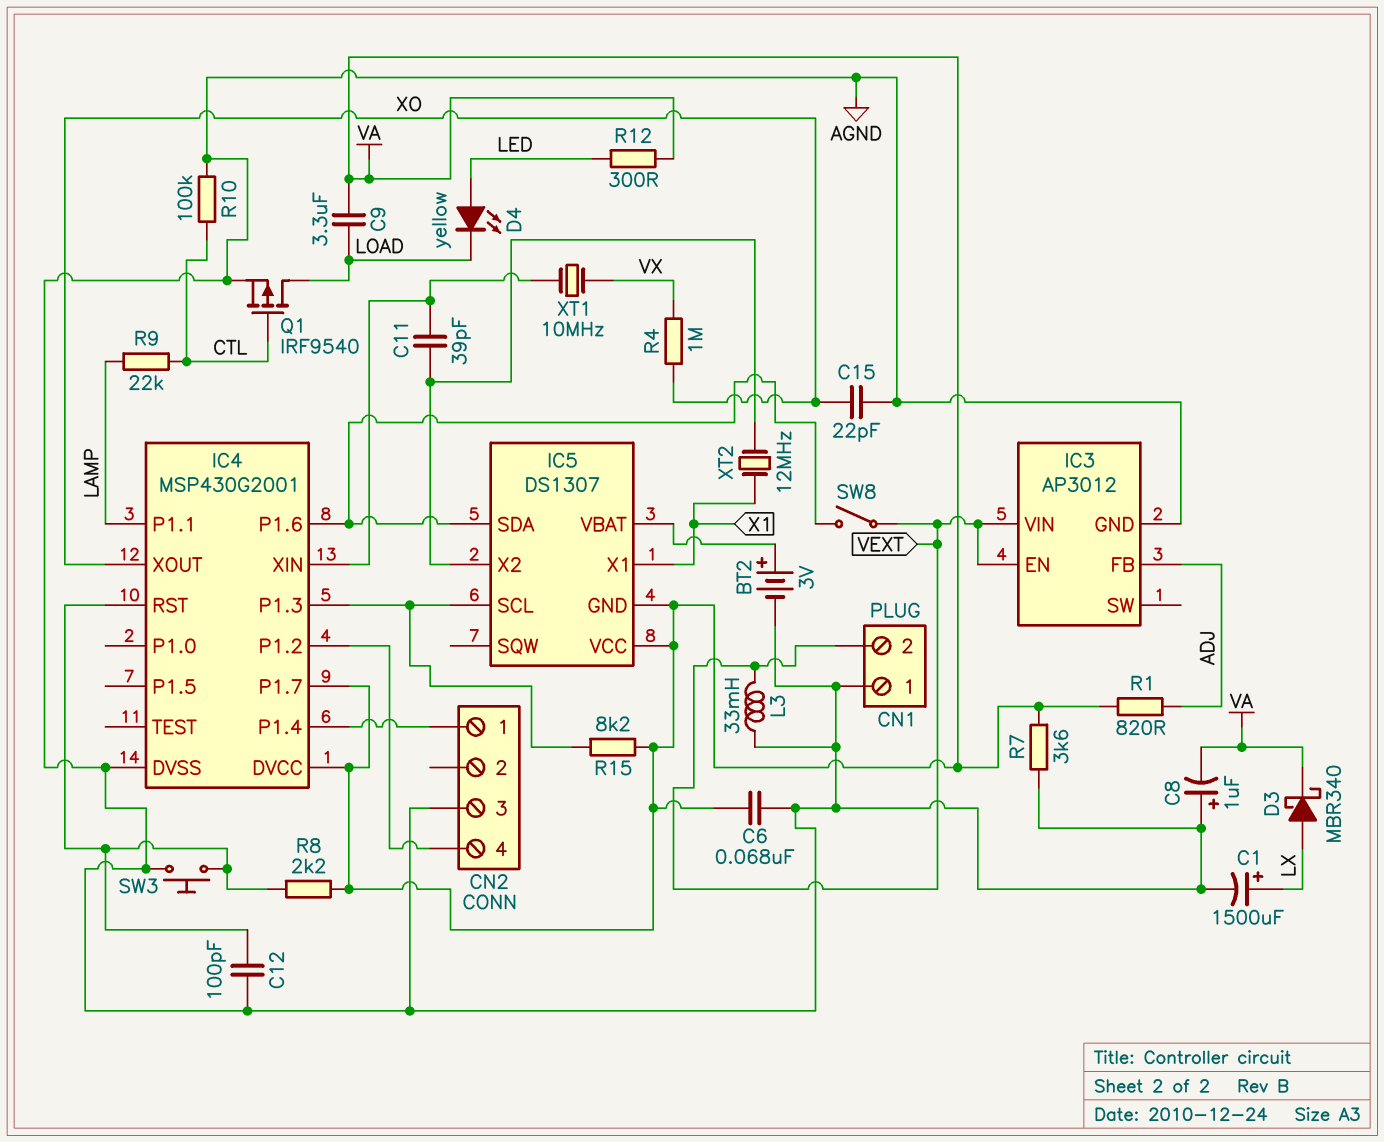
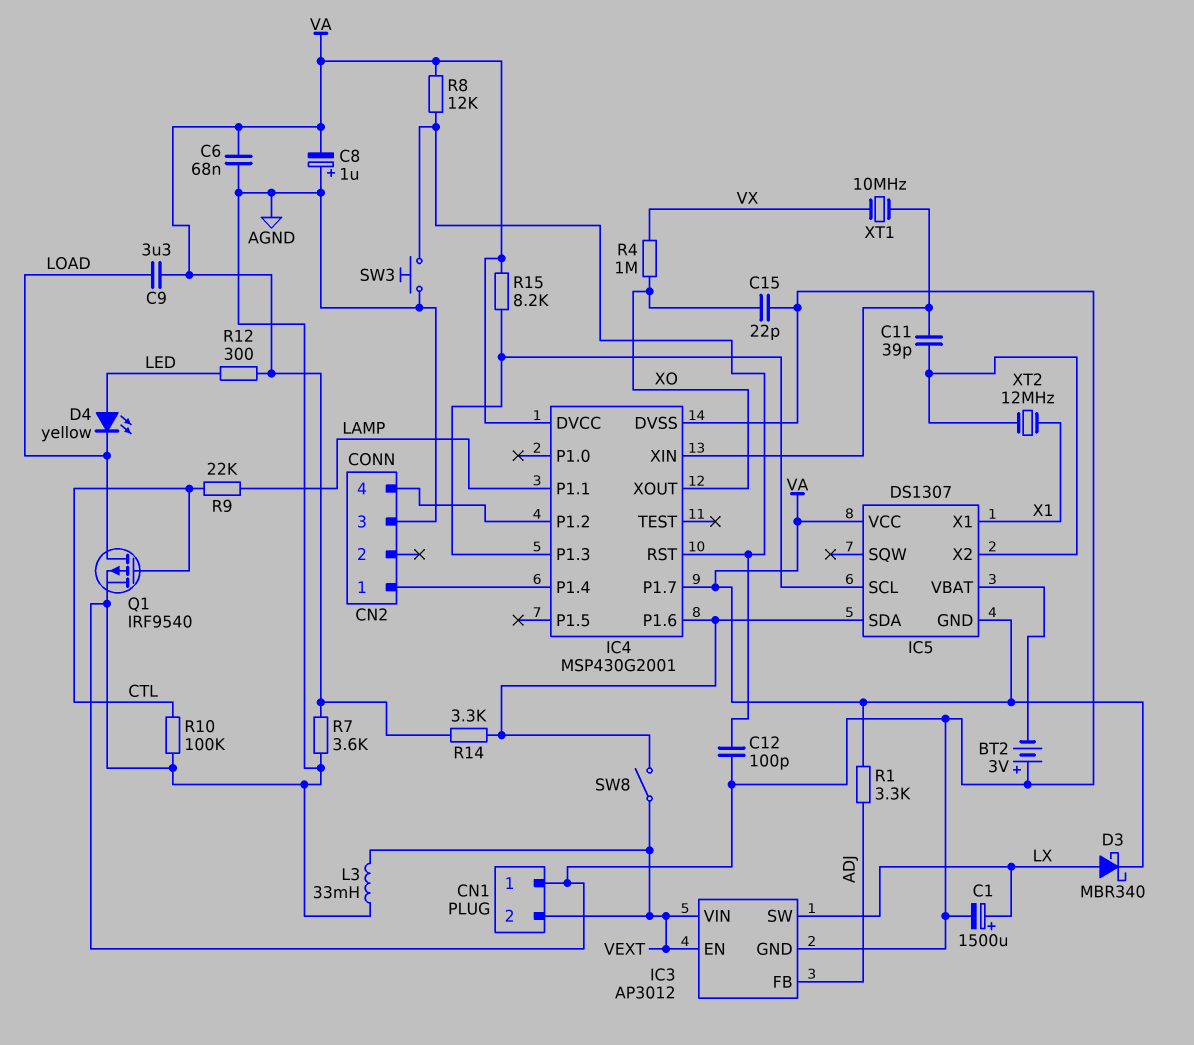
BT2: 3V (plus IC5/VBAT, minus AGND) -> 3V (plus AGND, minus IC5/VBAT)
IC3 pin SW: none -> LX
R1: 820 (ADJ, VA) -> 3.3k (ADJ, VA)
R8: 2.2k (IC4/RST, VA) -> 12k (IC4/RST, VA)
R14: none -> 3.3k (IC4/P1.6, VA)

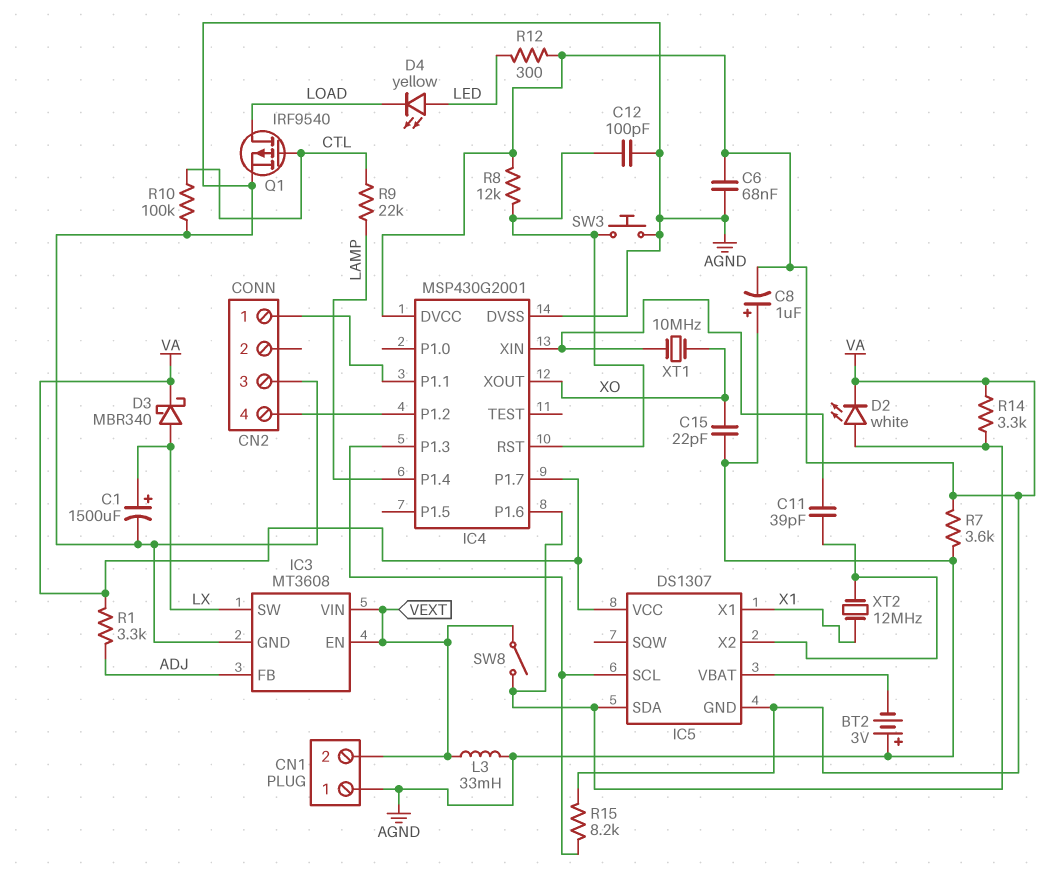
C9: 3.3uF (LOAD, VA) -> none
D2: none -> LED white (A IC4/P1.6, K VA)
IC3: AP3012 -> MT3608
IC4 pin P1.1: LAMP -> CN2/1
IC4 pin P1.4: CN2/1 -> LAMP
R4: 1M (VX, XO) -> none
XT1: 10MHz (IC4/XIN, VX) -> 10MHz (IC4/XIN, XO)

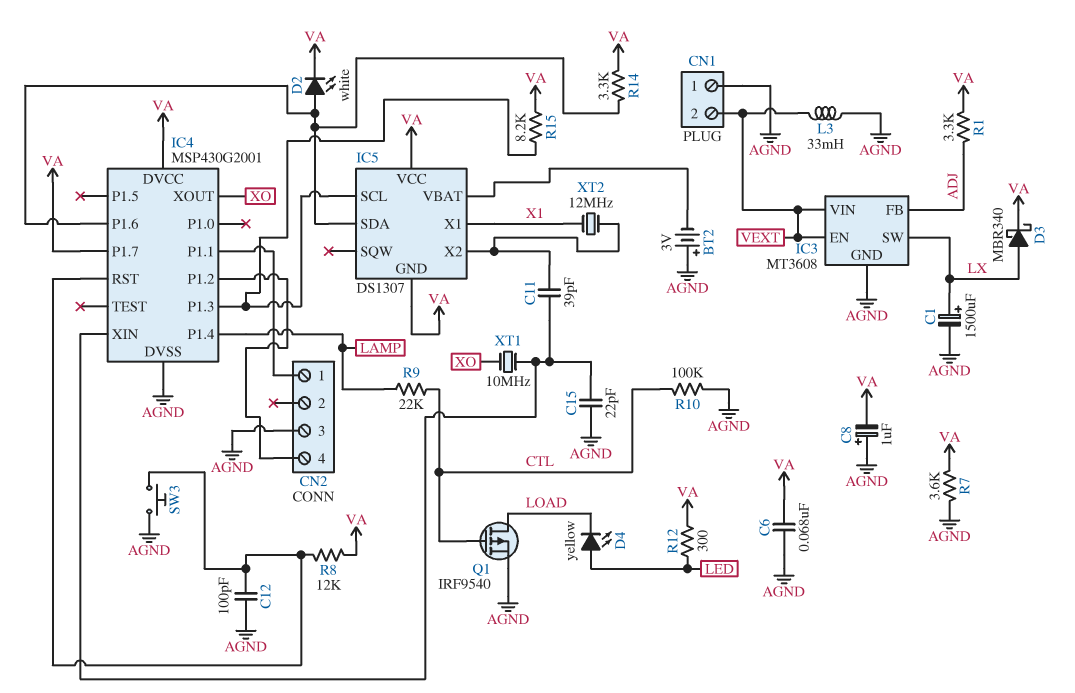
C15: 22pF (AGND, XO) -> 22pF (AGND, IC4/XIN)
SW8: switch (IC4/P1.6, VEXT) -> none

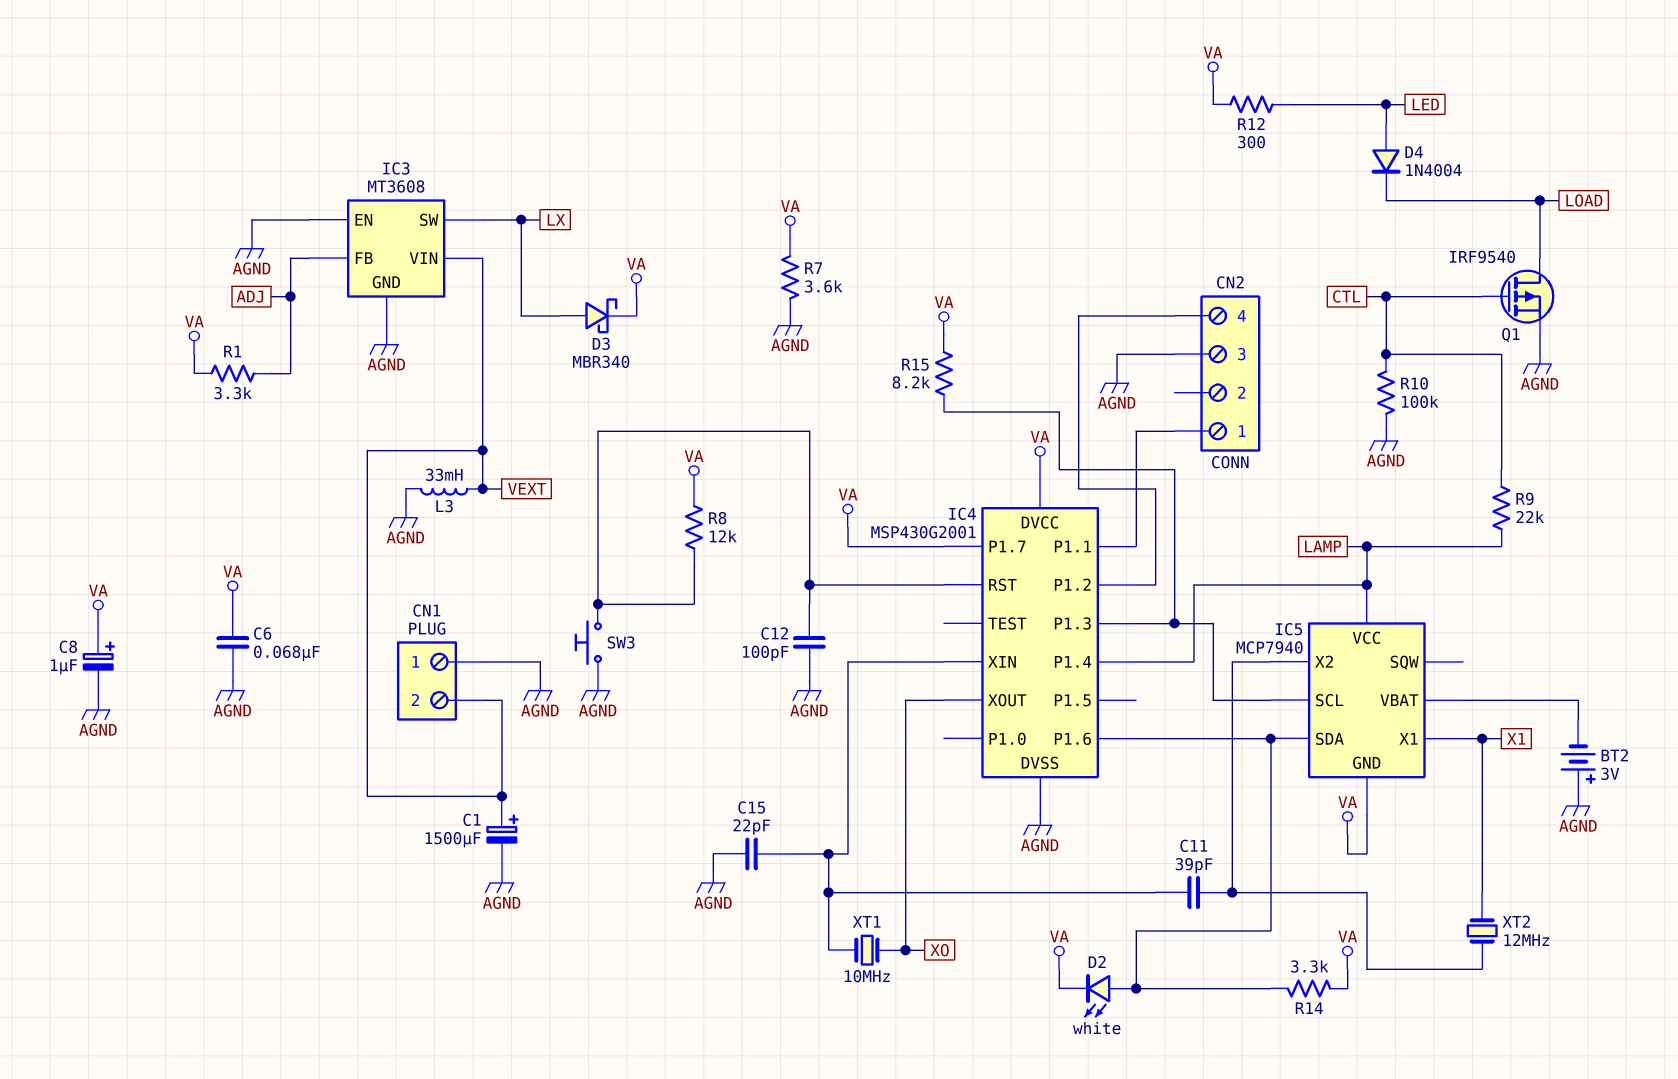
C1: 1500uF (plus LX, minus AGND) -> 1500uF (plus VEXT, minus AGND)
C8: 1uF (plus AGND, minus VA) -> 1uF (plus VA, minus AGND)
D4: LED yellow (A LED, K LOAD) -> diode 1N4004 (A LED, K LOAD)
IC3 pin EN: VEXT -> AGND
IC5: DS1307 -> MCP7940
IC5 pin VCC: VA -> LAMP

